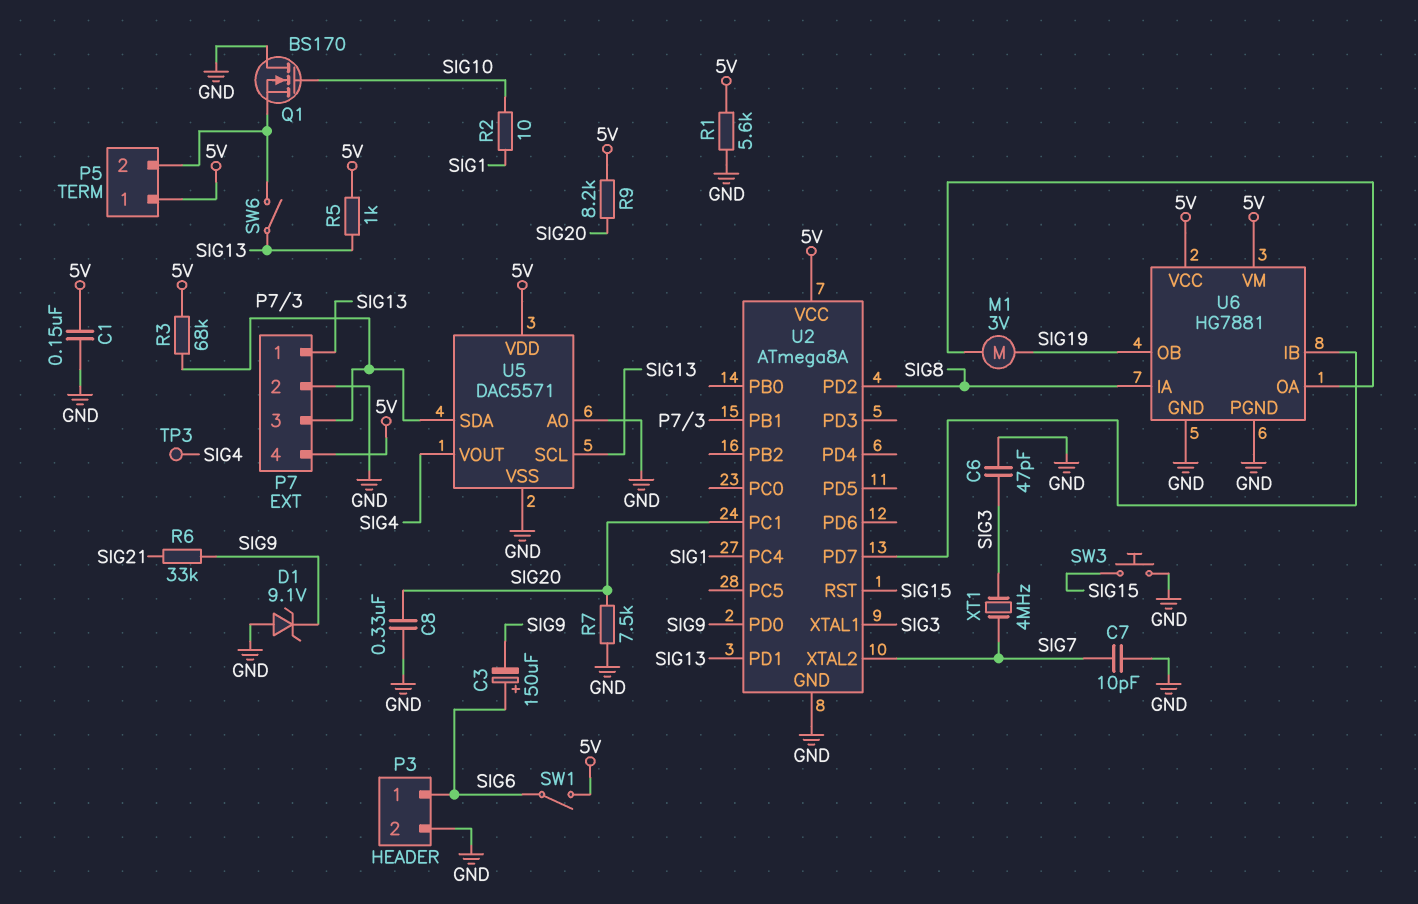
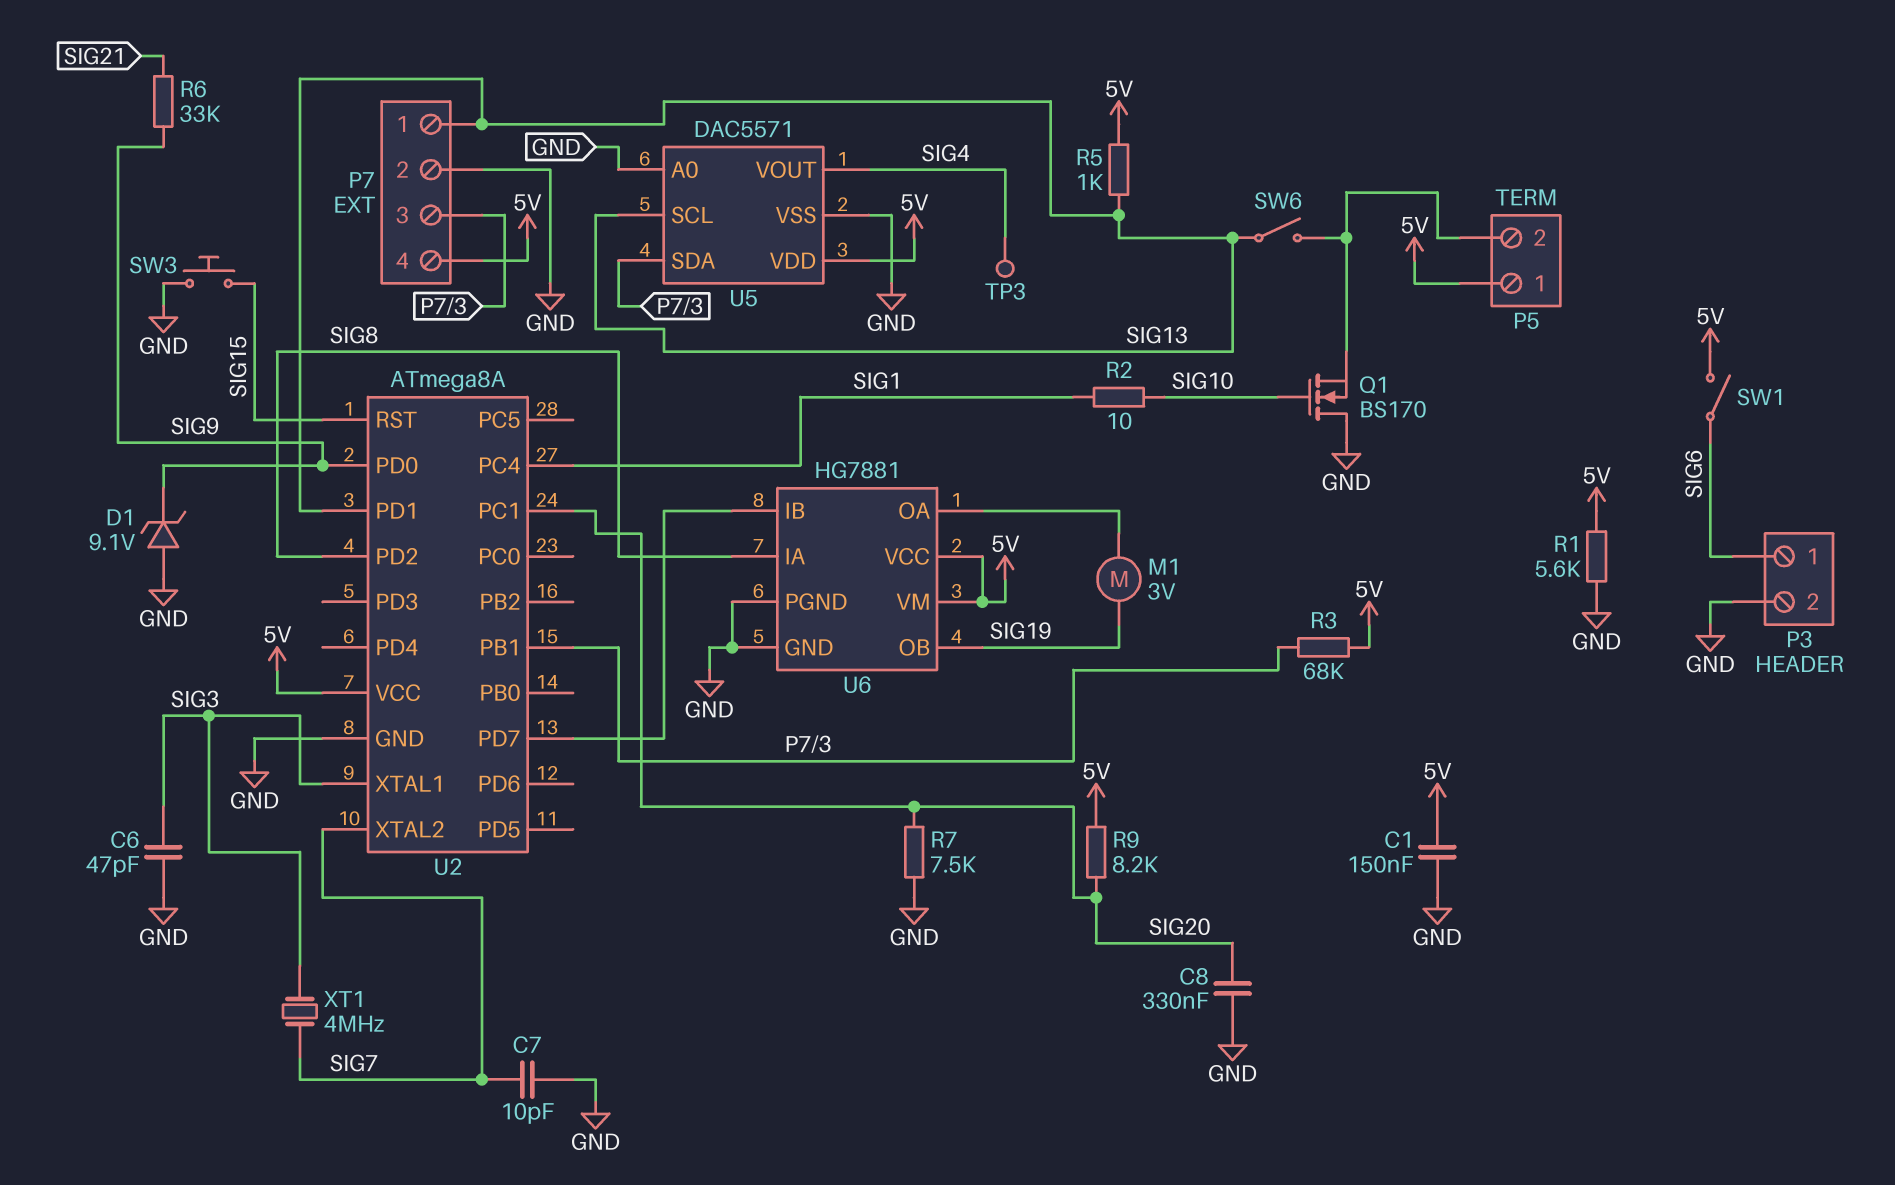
C3: 150uF (plus SIG6, minus SIG9) -> none

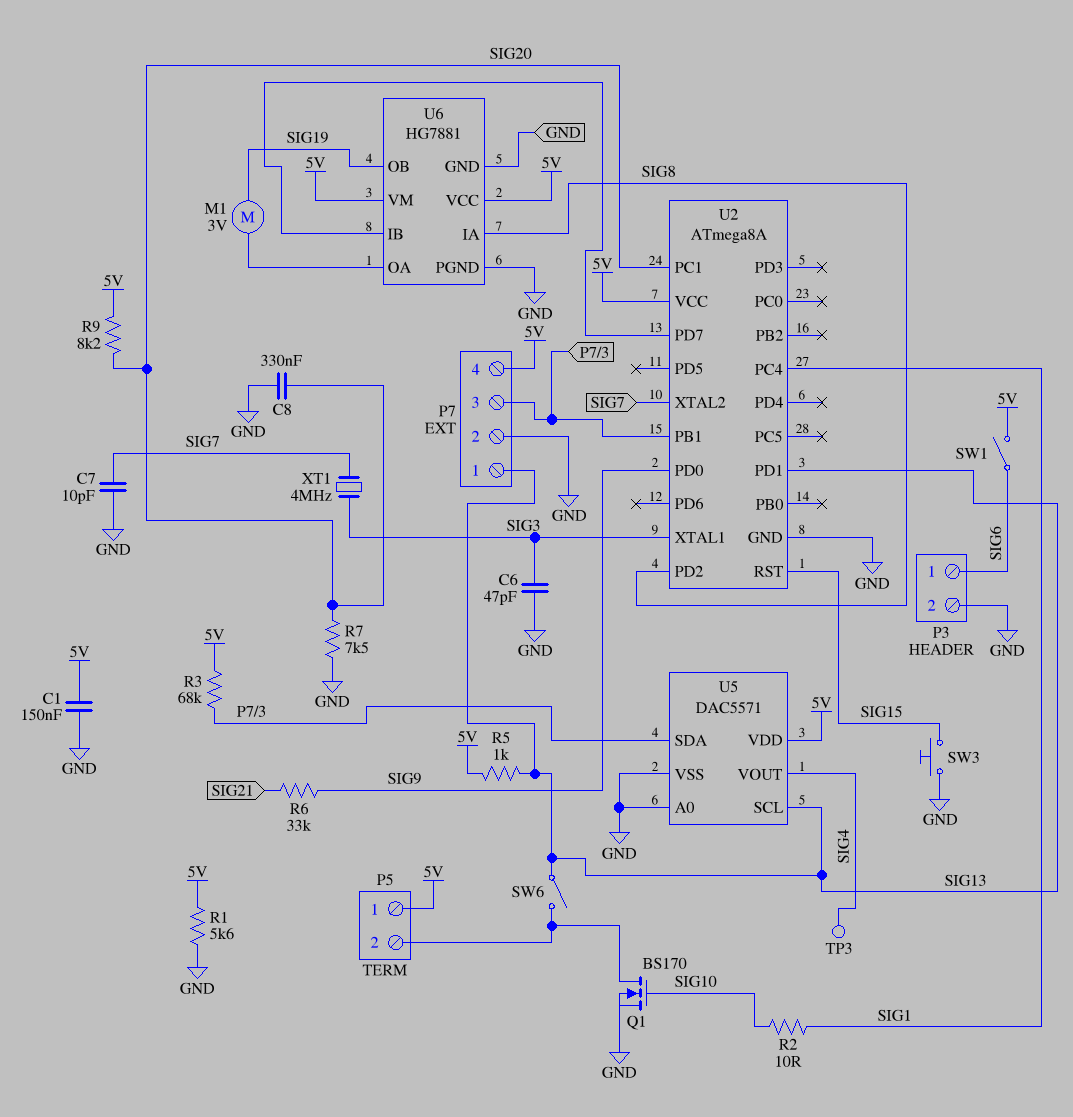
D1: zener 9.1V (A GND, K SIG9) -> none
Q1: NMOS BS170 (G SIG10, D GND, S P5/2) -> NMOS BS170 (G SIG10, D P5/2, S GND)

